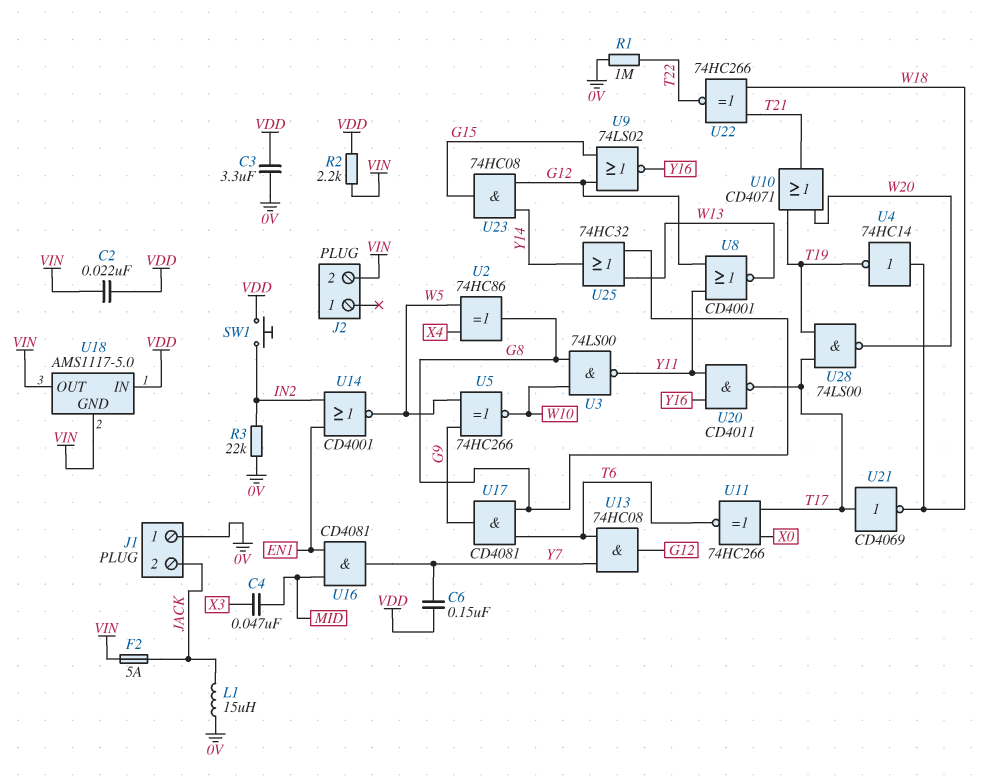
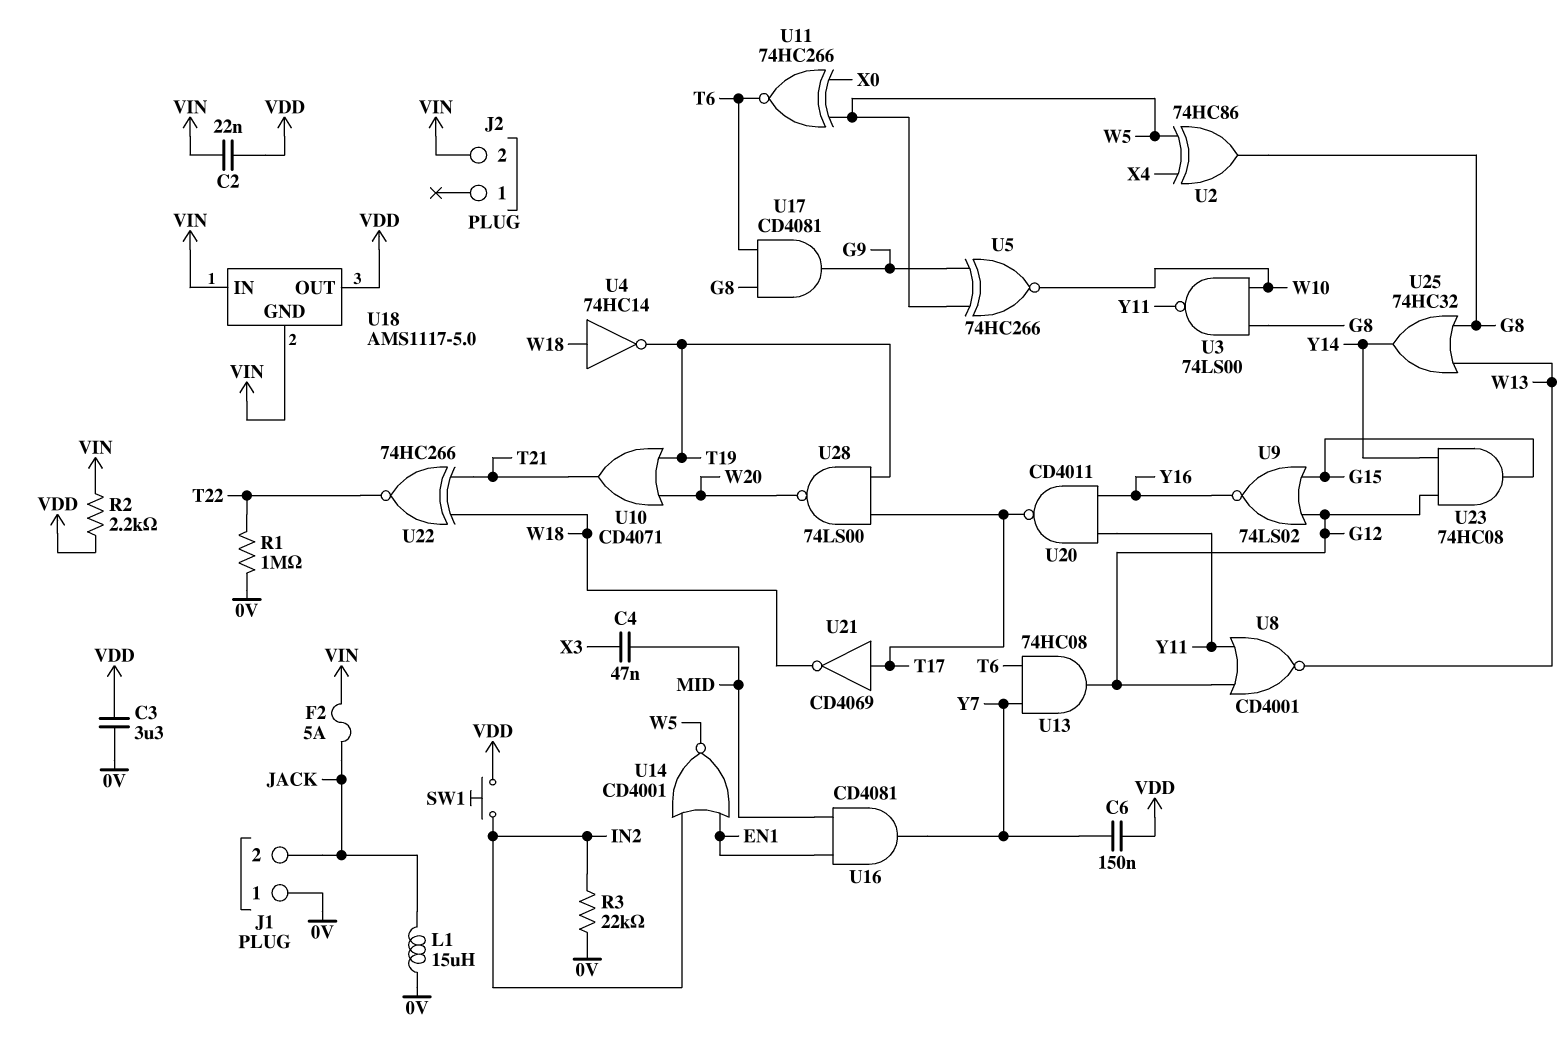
U11: XNOR 74HC266 (in T17, in X0, out T6) -> XNOR 74HC266 (in W5, in X0, out T6)
U18 pin IN: VDD -> VIN
U18 pin OUT: VIN -> VDD

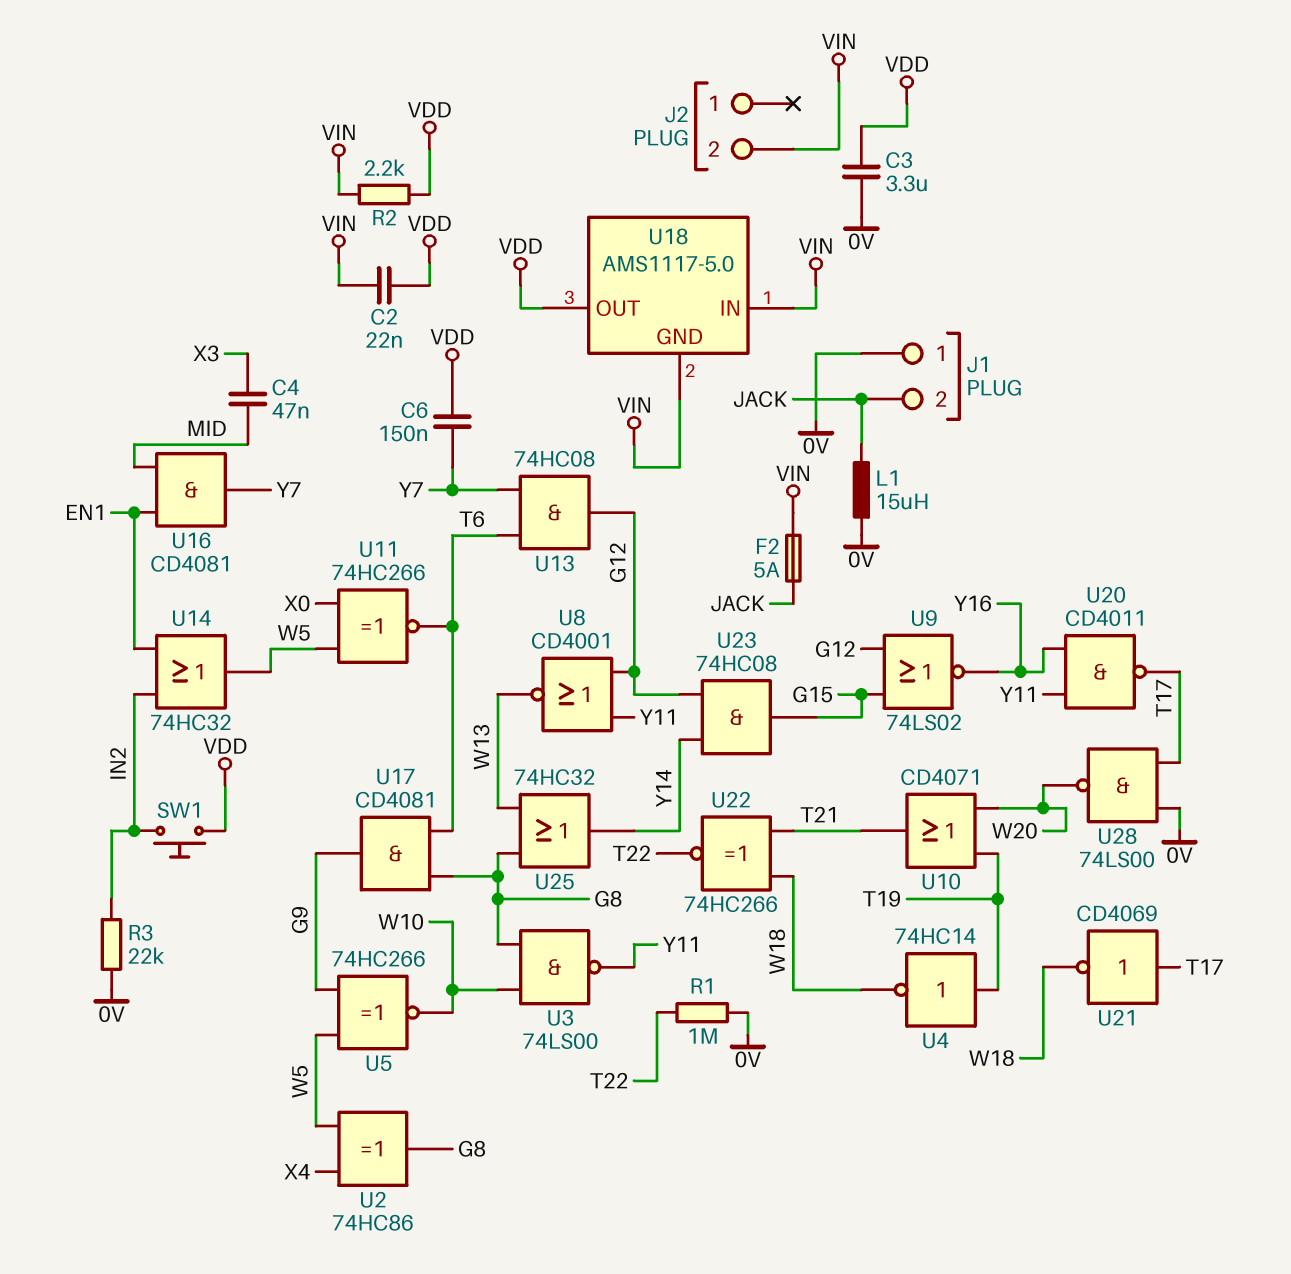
U4: NOT 74HC14 (in W18, out T19) -> NOT 74HC14 (in T19, out W18)
U14: NOR CD4001 (in EN1, in IN2, out W5) -> OR 74HC32 (in EN1, in IN2, out W5)
U28: NAND 74LS00 (in T17, in T19, out W20) -> NAND 74LS00 (in 0V, in T17, out W20)

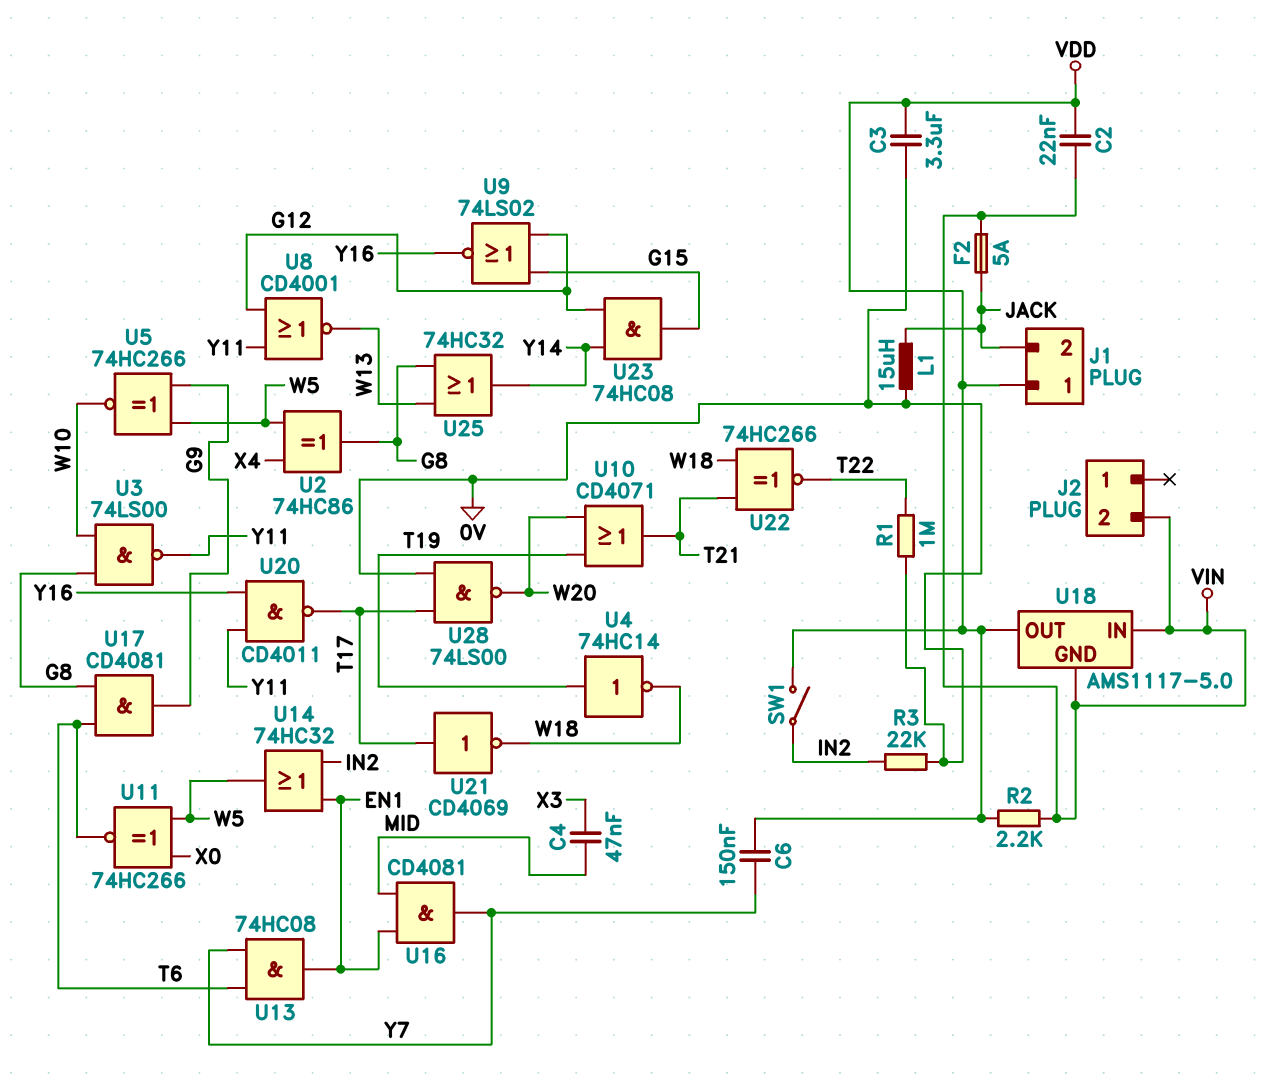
J1 pin 1: 0V -> VDD
SW1: button (IN2, VDD) -> switch (IN2, VDD)
U13: AND 74HC08 (in T6, in Y7, out G12) -> AND 74HC08 (in T6, in Y7, out EN1)

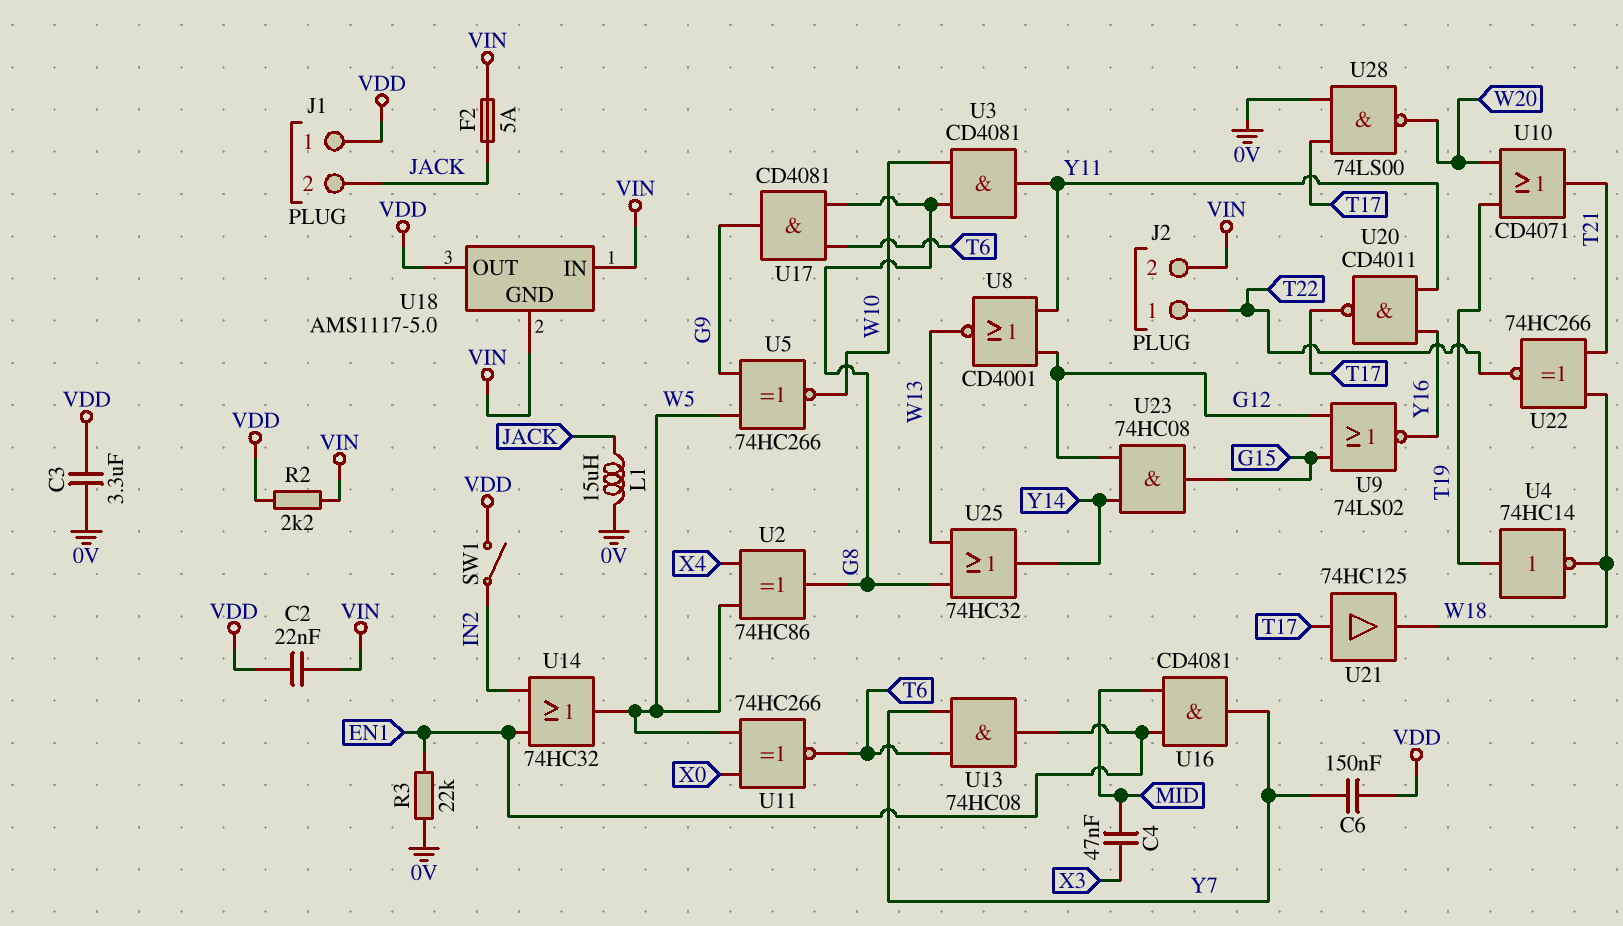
J2 pin 1: none -> T22
R1: 1M (0V, T22) -> none
R3: 22k (0V, IN2) -> 22k (0V, EN1)
U3: NAND 74LS00 (in G8, in W10, out Y11) -> AND CD4081 (in G8, in W10, out Y11)
U21: NOT CD4069 (in T17, out W18) -> buffer 74HC125 (in T17, out W18)

